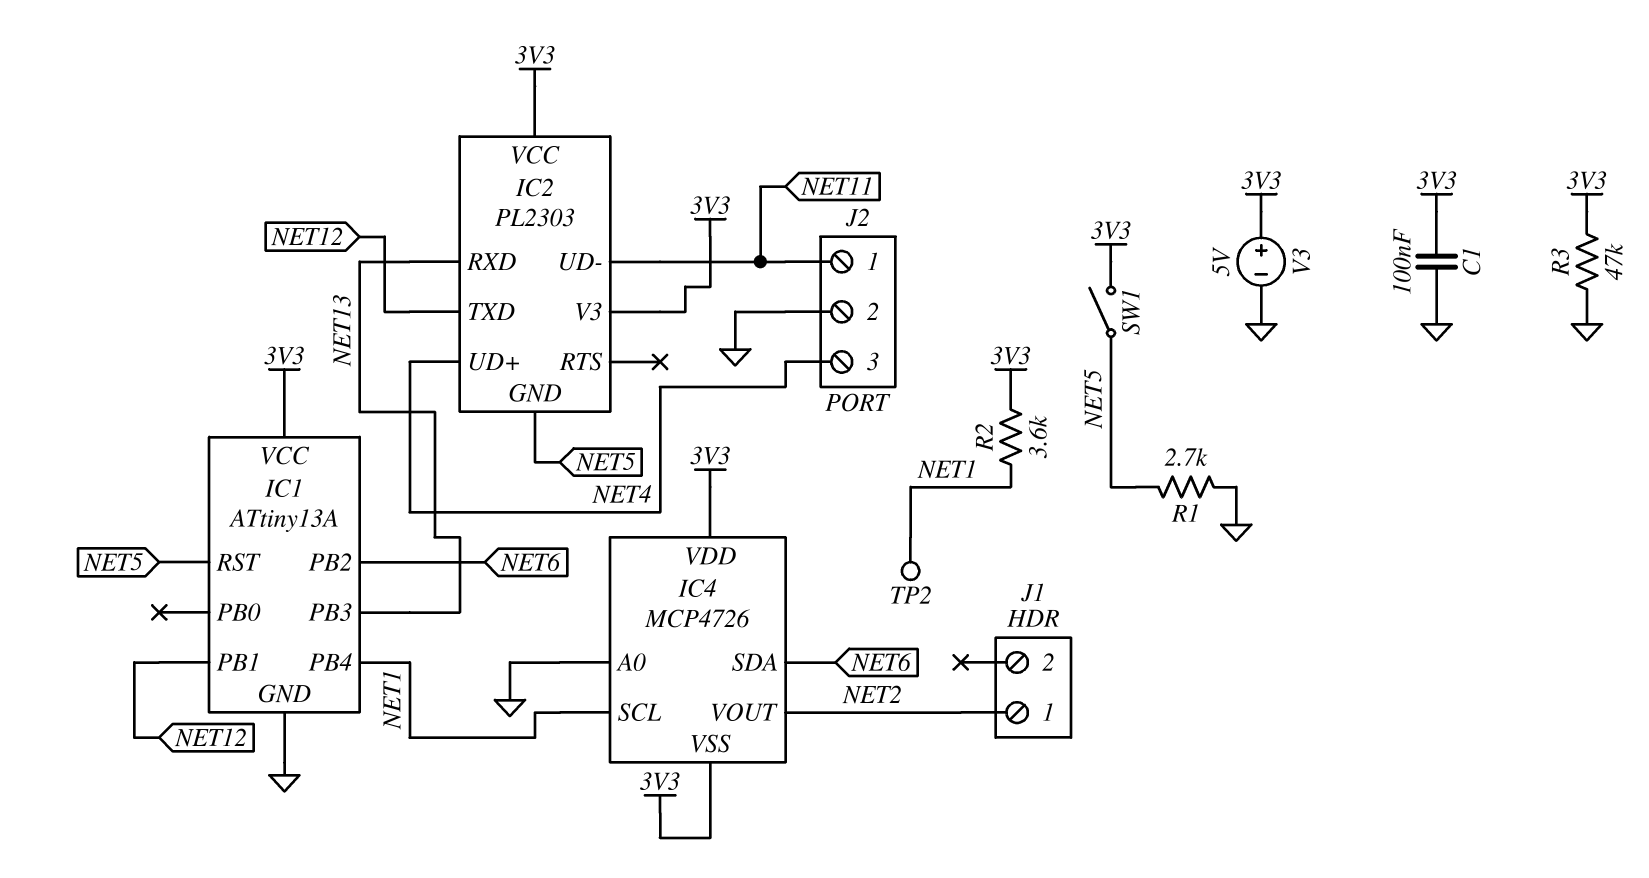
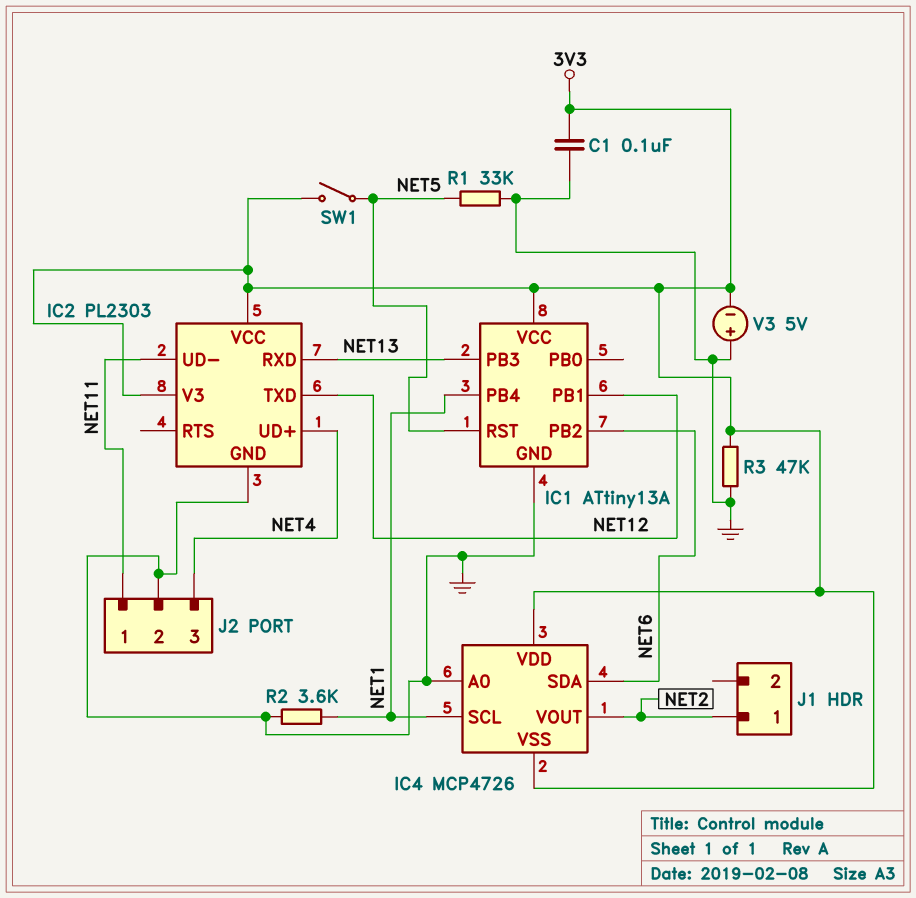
IC2 pin GND: NET5 -> GND
R1: 2.7k (GND, NET5) -> 33k (GND, NET5)
R2: 3.6k (3V3, NET1) -> 3.6k (GND, NET1)
TP2: test point (NET1) -> none
V3: 5V (plus 3V3, minus GND) -> 5V (plus GND, minus 3V3)

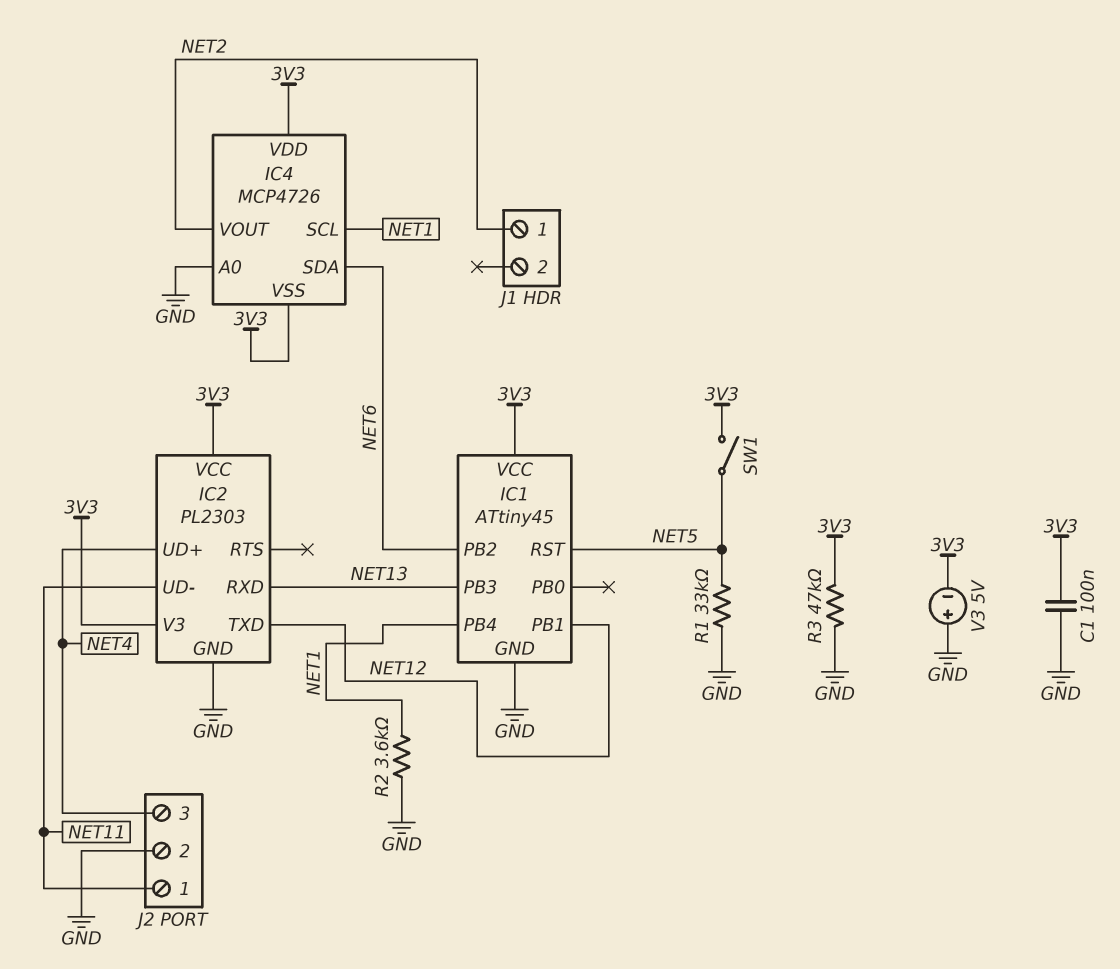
IC1: ATtiny13A -> ATtiny45

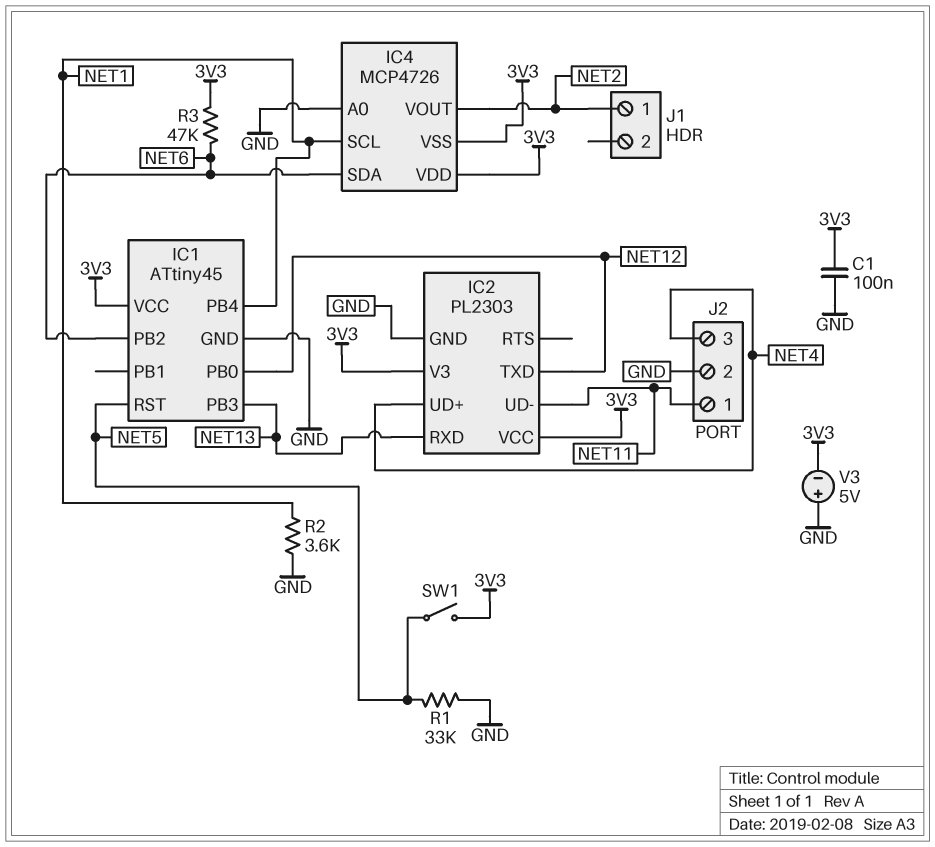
IC1 pin PB0: none -> NET12
IC1 pin PB1: NET12 -> none
R3: 47k (3V3, GND) -> 47k (3V3, NET6)

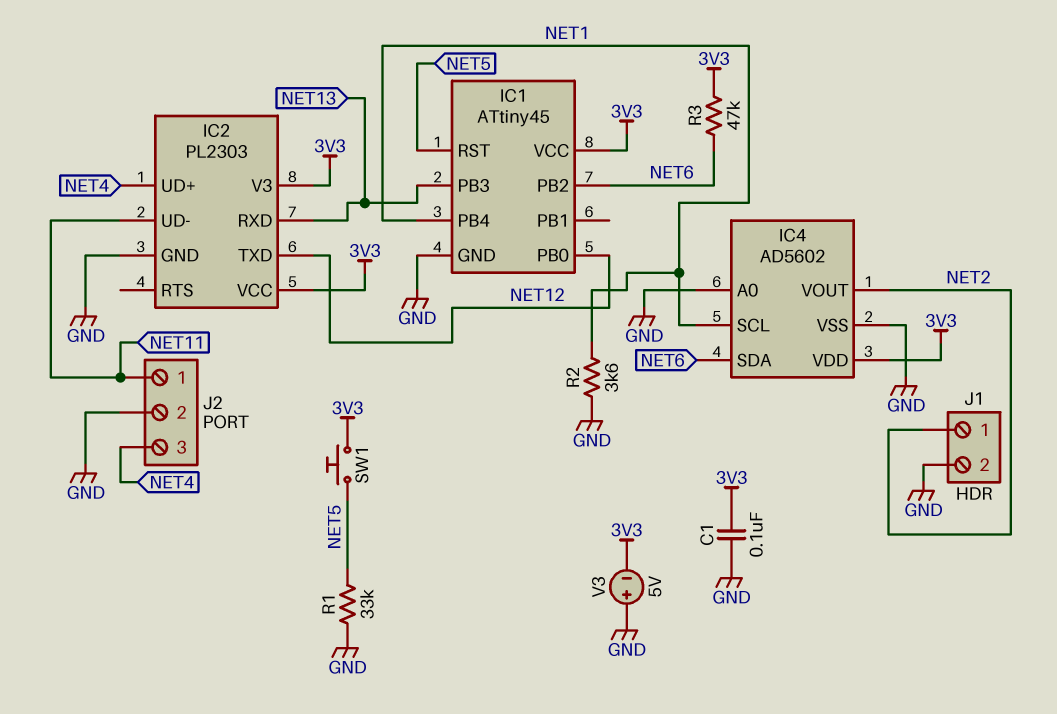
IC4: MCP4726 -> AD5602
IC4 pin VSS: 3V3 -> GND
J1 pin 2: none -> GND
SW1: switch (3V3, NET5) -> button (3V3, NET5)

